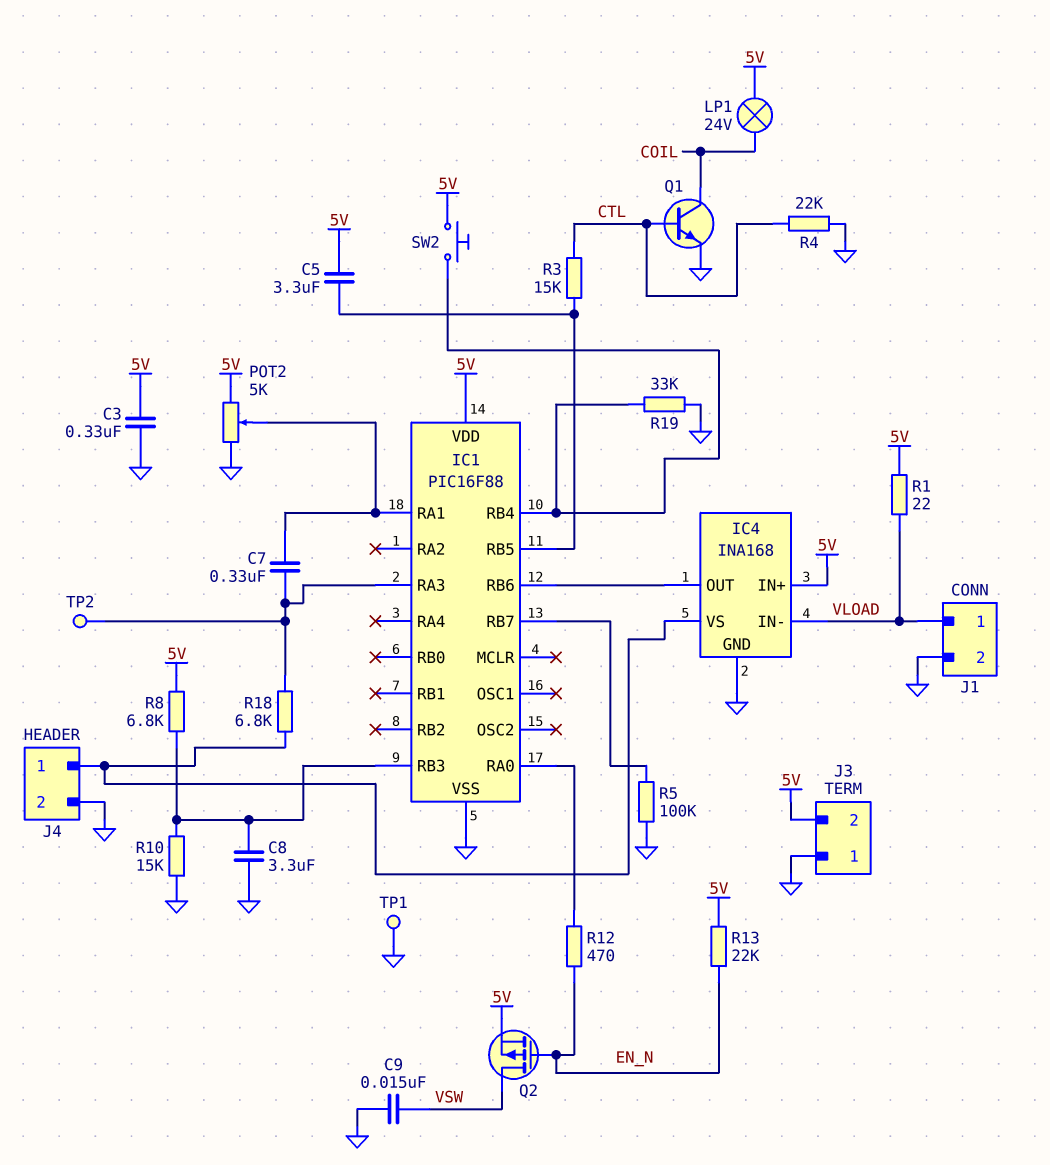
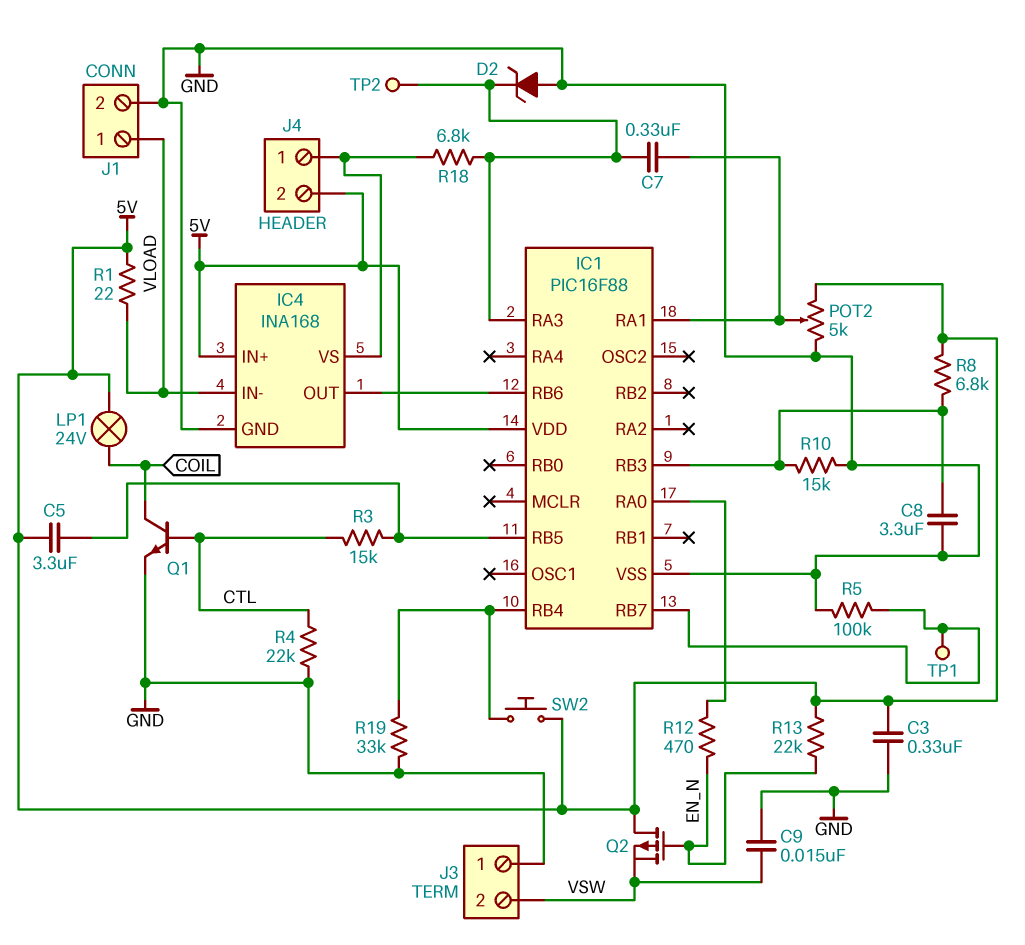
D2: none -> zener (A GND, K IC1/RA3)
J3 pin 2: 5V -> VSW
J4 pin 2: GND -> 5V
Q2: PMOS (G EN_N, D VSW, S 5V) -> PMOS (G EN_N, D 5V, S VSW)
TP1: test point (GND) -> test point (IC1/RB7)

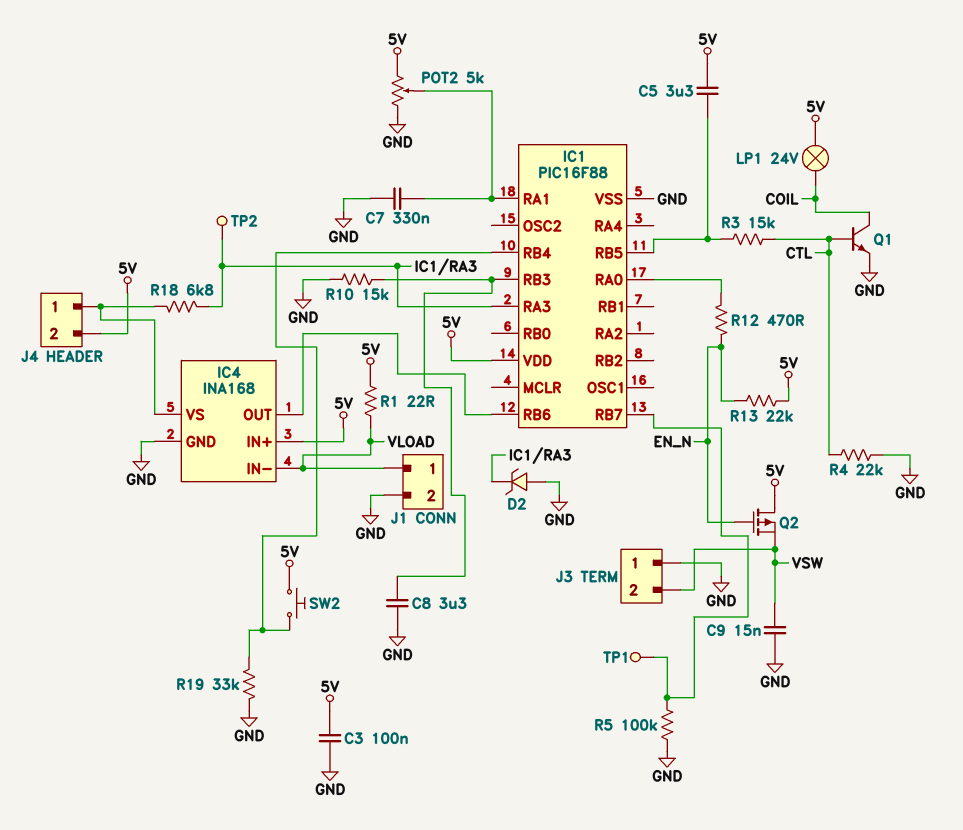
C3: 330nF (5V, GND) -> 100nF (5V, GND)
C7: 330nF (IC1/RA1, IC1/RA3) -> 330nF (GND, IC1/RA1)
R8: 6.8k (5V, IC1/RB3) -> none

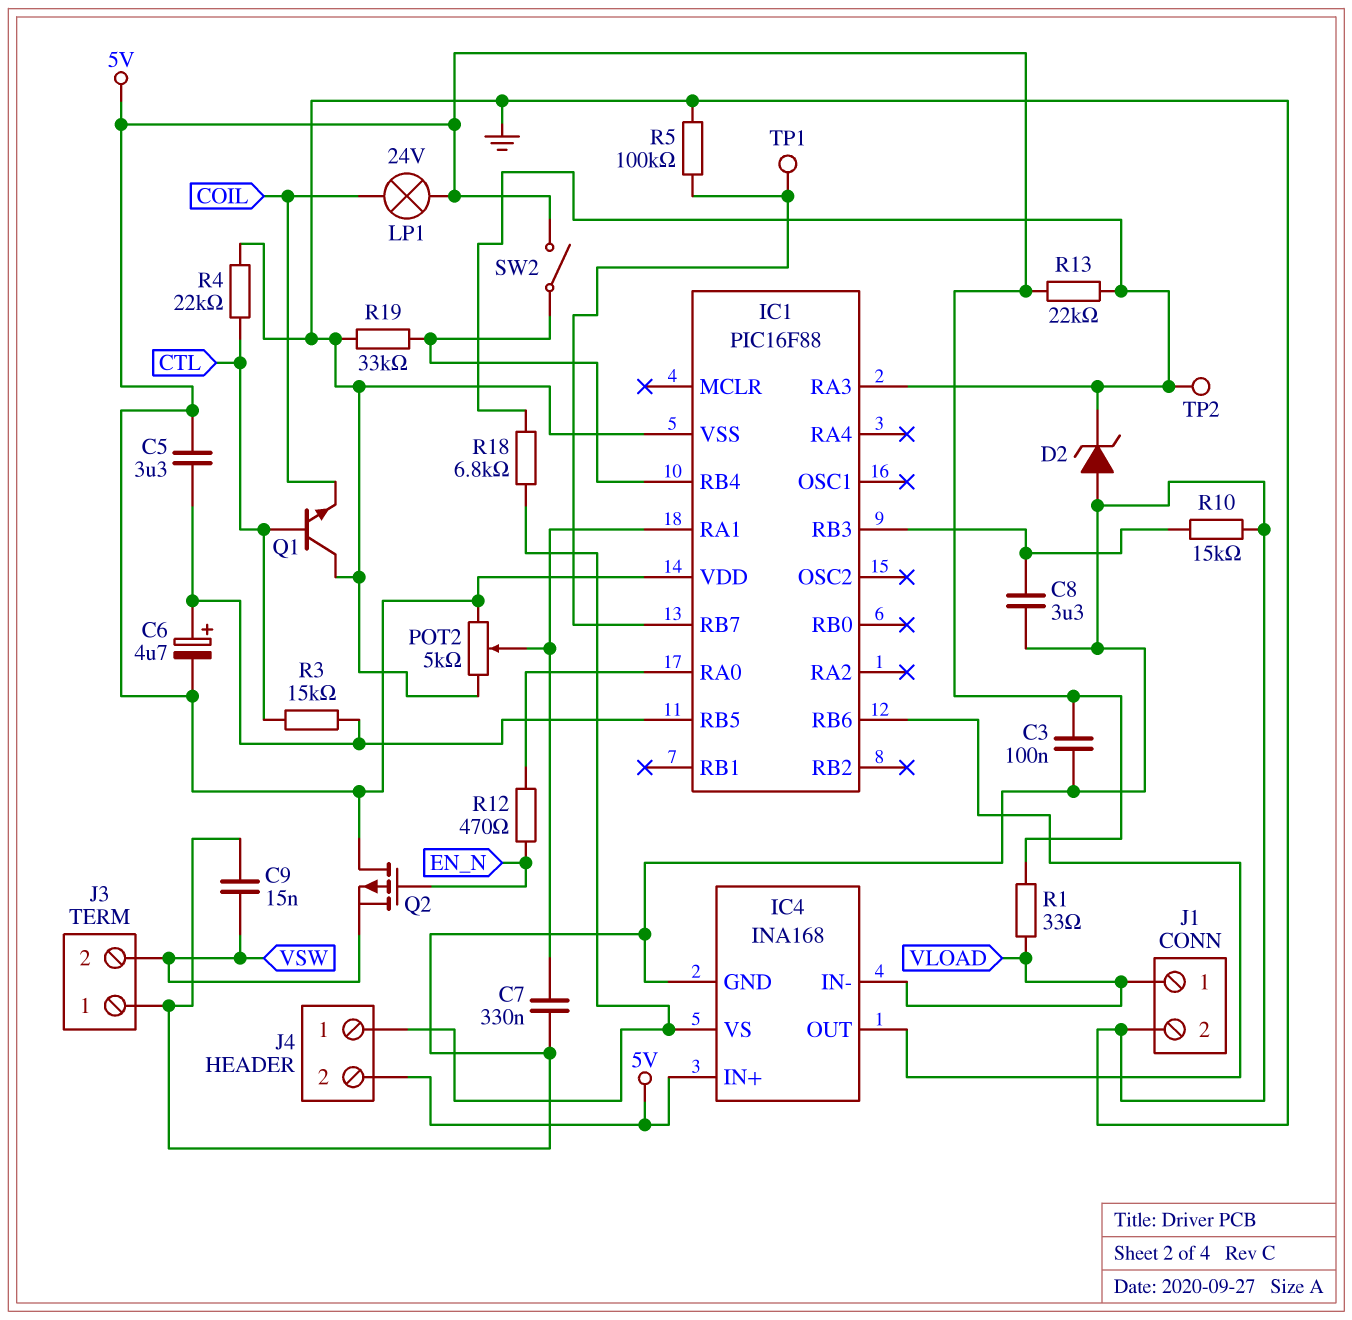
C6: none -> 4.7uF (plus IC1/RB5, minus 5V)
Q1: NPN (B CTL, C COIL, E GND) -> NPN (B CTL, C GND, E COIL)
R1: 22 (5V, VLOAD) -> 33 (5V, VLOAD)
R13: 22k (5V, EN_N) -> 22k (5V, IC1/RA3)
SW2: button (5V, IC1/RB4) -> switch (5V, IC1/RB4)

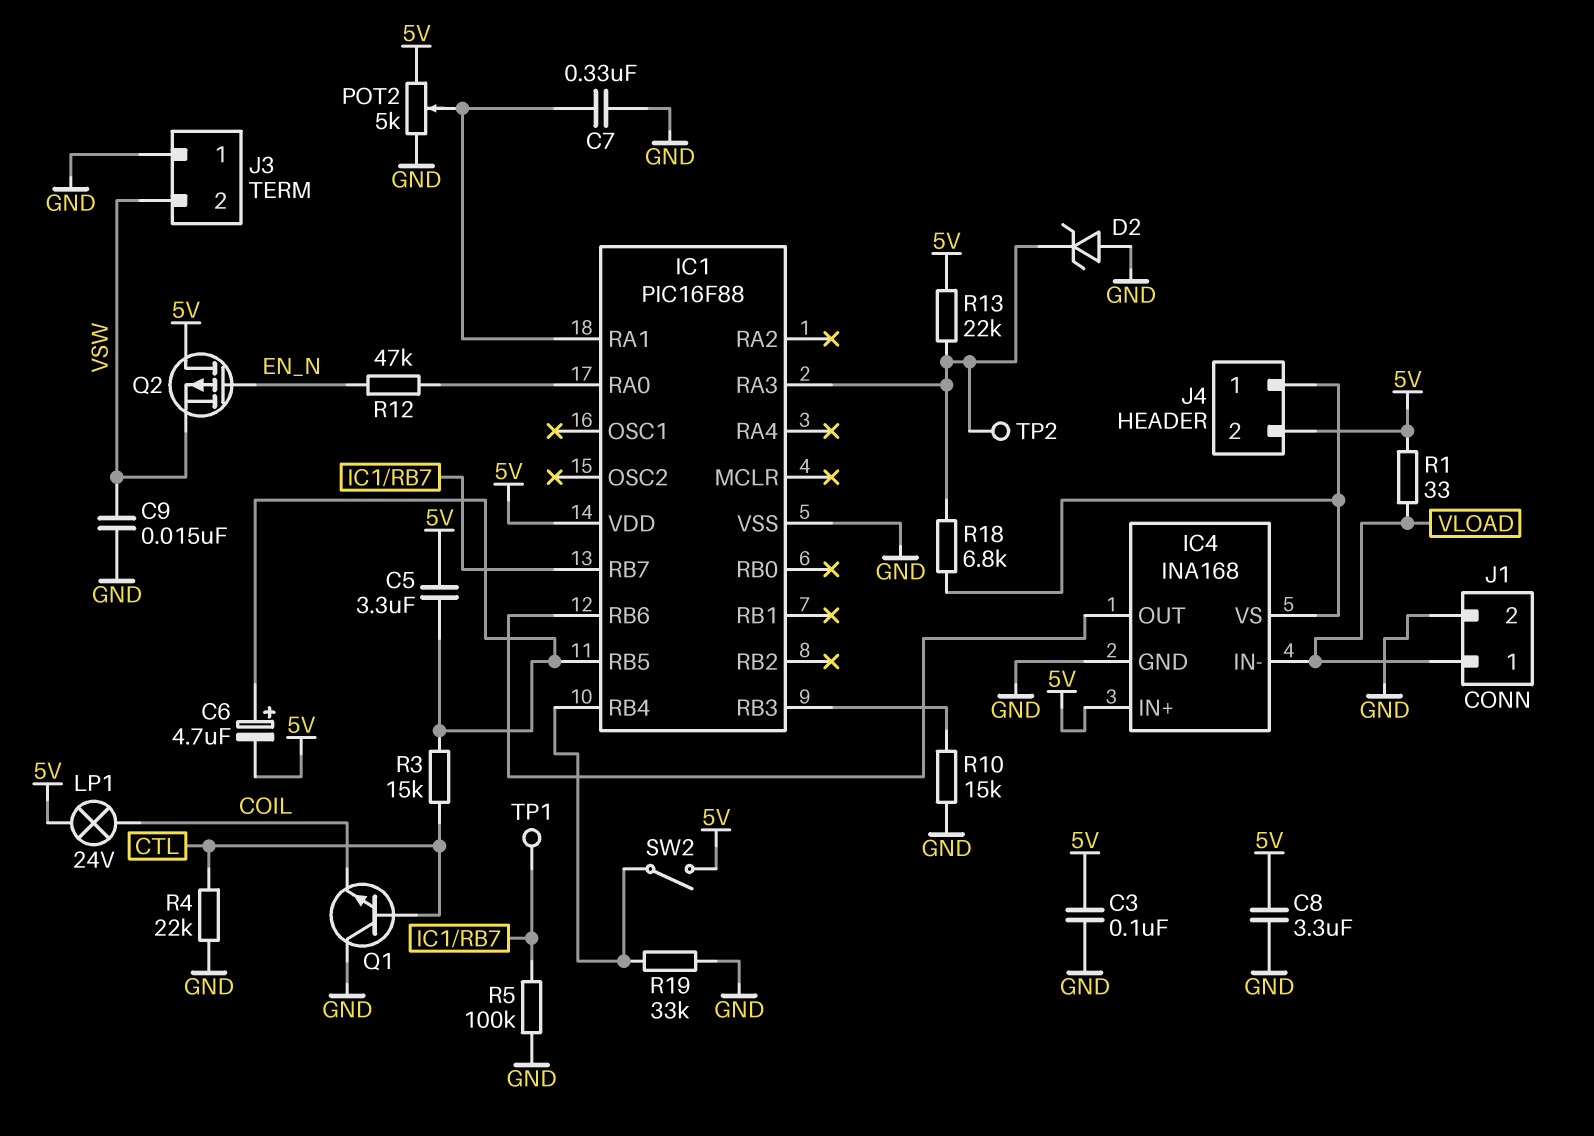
C8: 3.3uF (GND, IC1/RB3) -> 3.3uF (5V, GND)
R12: 470 (EN_N, IC1/RA0) -> 47k (EN_N, IC1/RA0)

